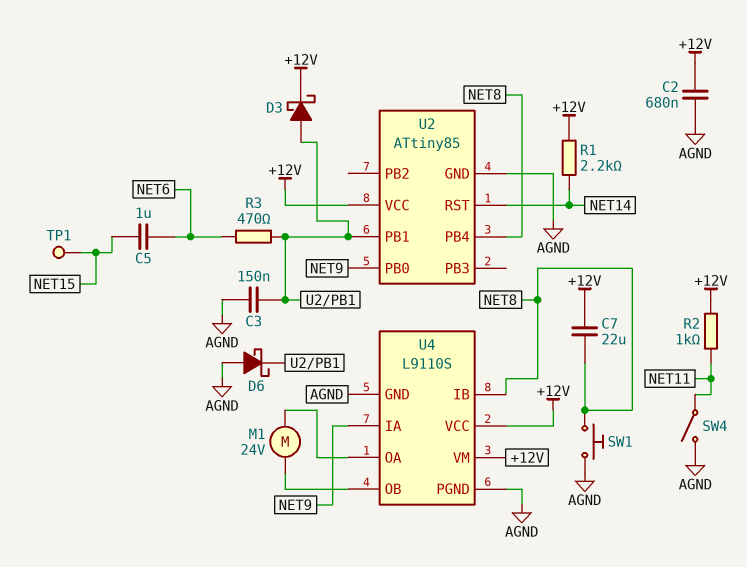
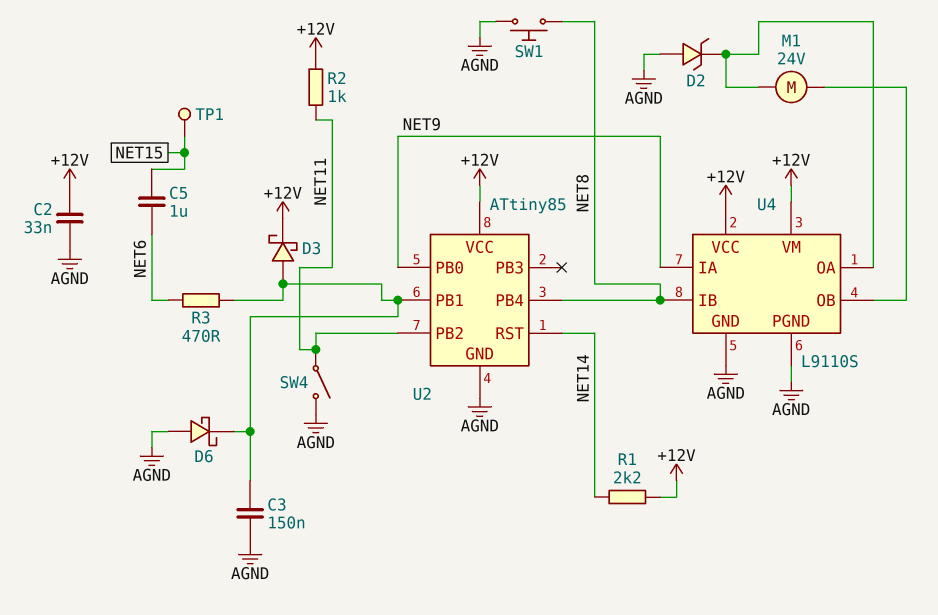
C2: 680nF (+12V, AGND) -> 33nF (+12V, AGND)
C7: 22uF (+12V, NET8) -> none
D2: none -> zener (A AGND, K U4/OA)
U2 pin PB2: none -> NET11

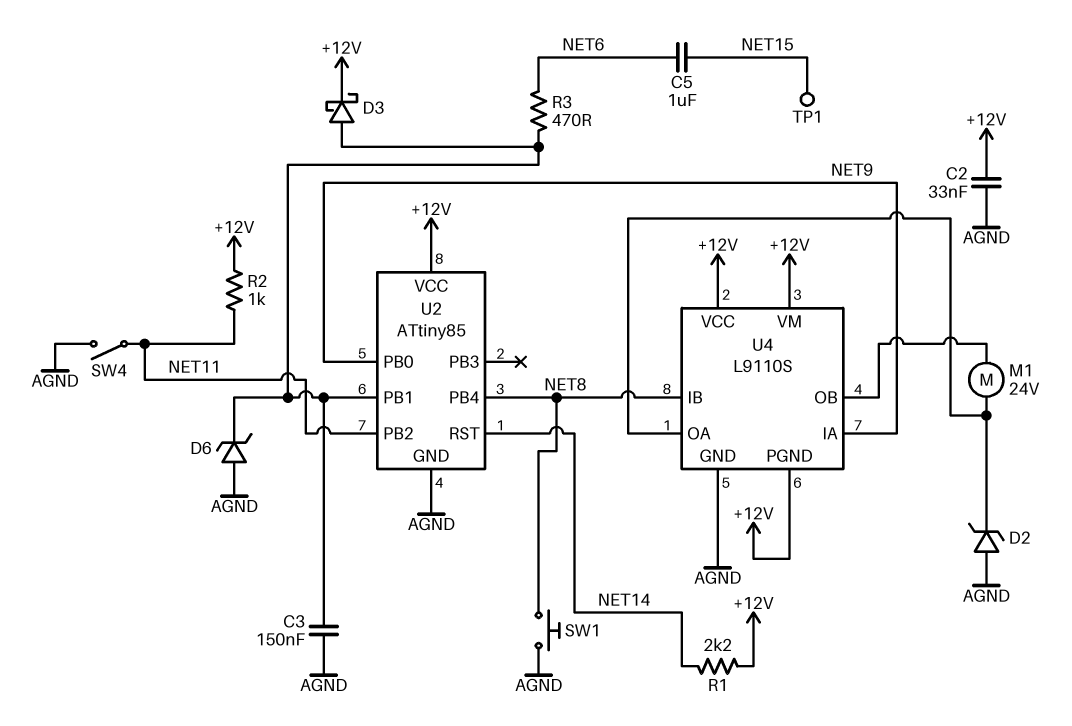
D6: schottky (A AGND, K U2/PB1) -> zener (A AGND, K U2/PB1)
U4 pin PGND: AGND -> +12V

